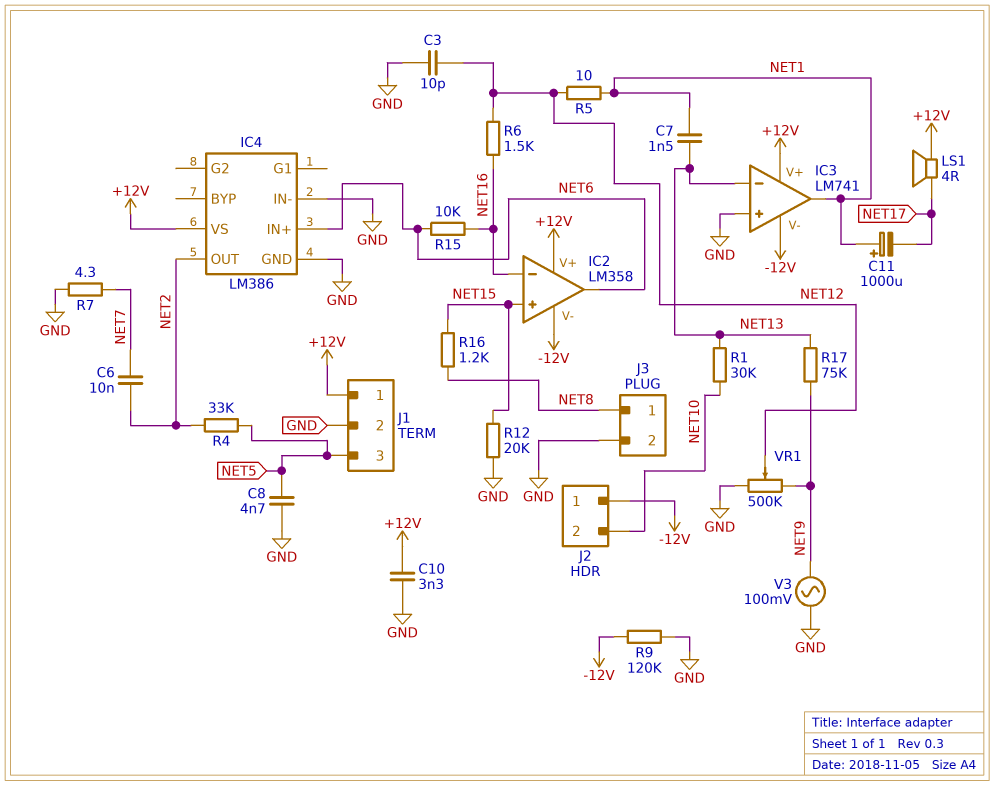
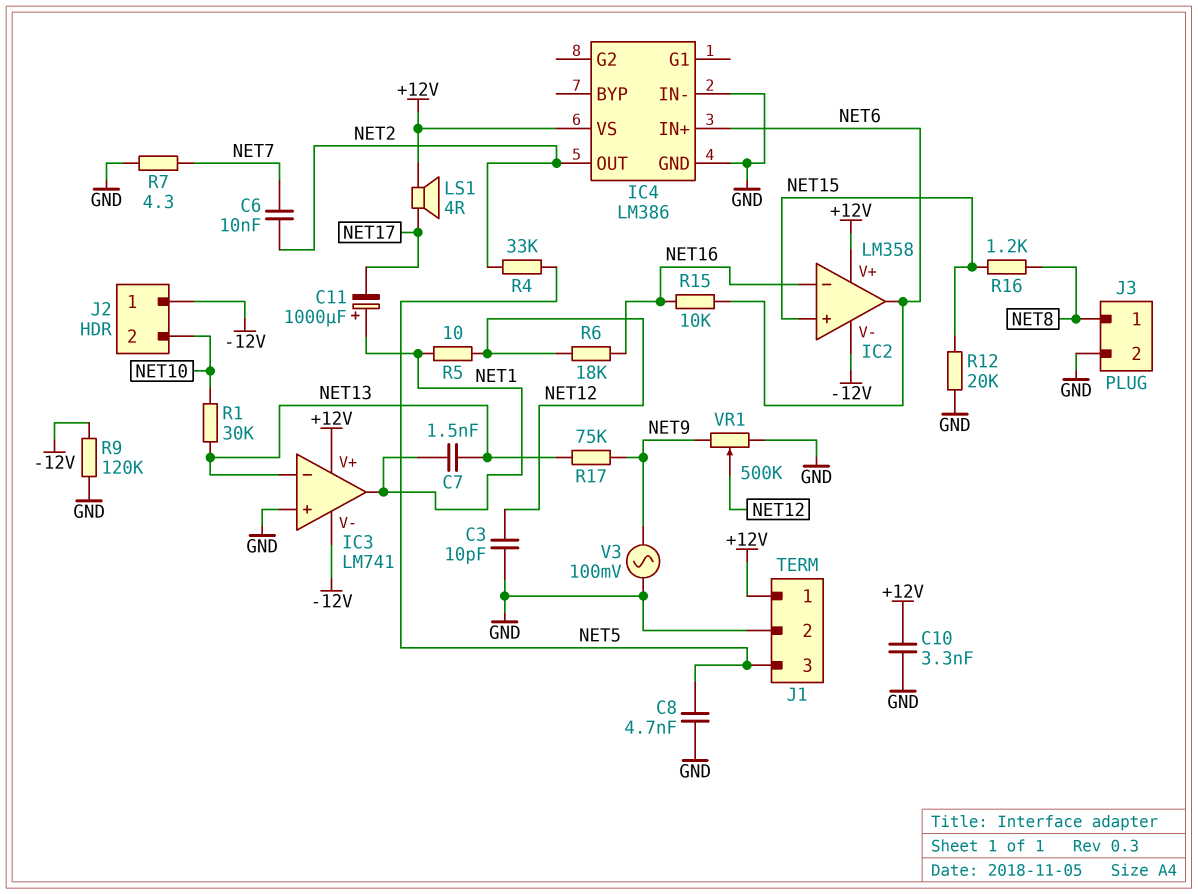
R6: 1.5k (NET12, NET16) -> 18k (NET12, NET16)

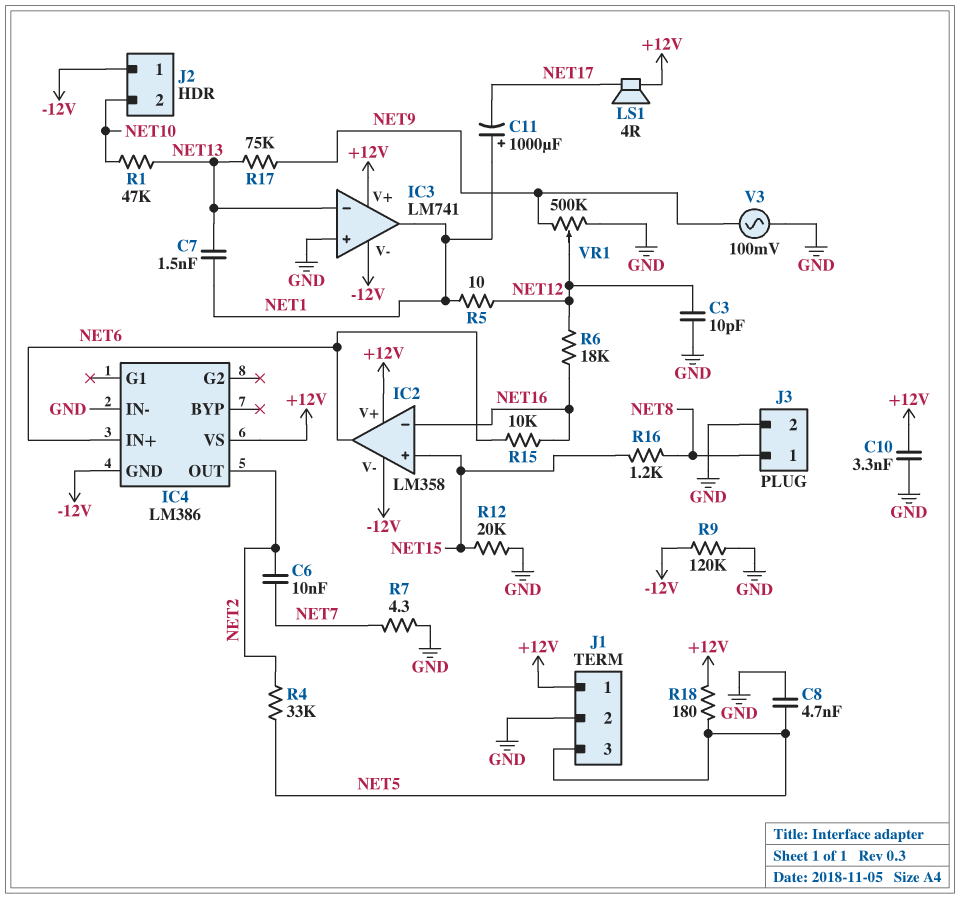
IC4 pin GND: GND -> -12V
R1: 30k (NET10, NET13) -> 47k (NET10, NET13)
R18: none -> 180 (+12V, NET5)

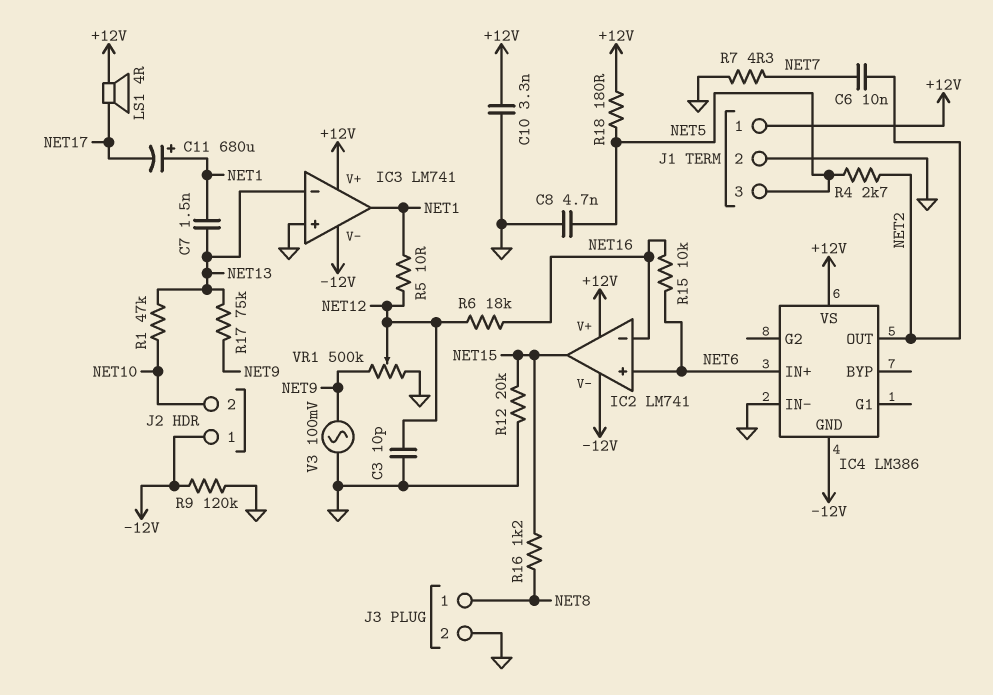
C11: 1000uF (plus NET1, minus NET17) -> 680uF (plus NET1, minus NET17)
IC2: LM358 -> LM741
IC2 pin in+: NET15 -> NET6
IC2 pin out: NET6 -> NET15
R4: 33k (NET2, NET5) -> 2.7k (NET2, NET5)

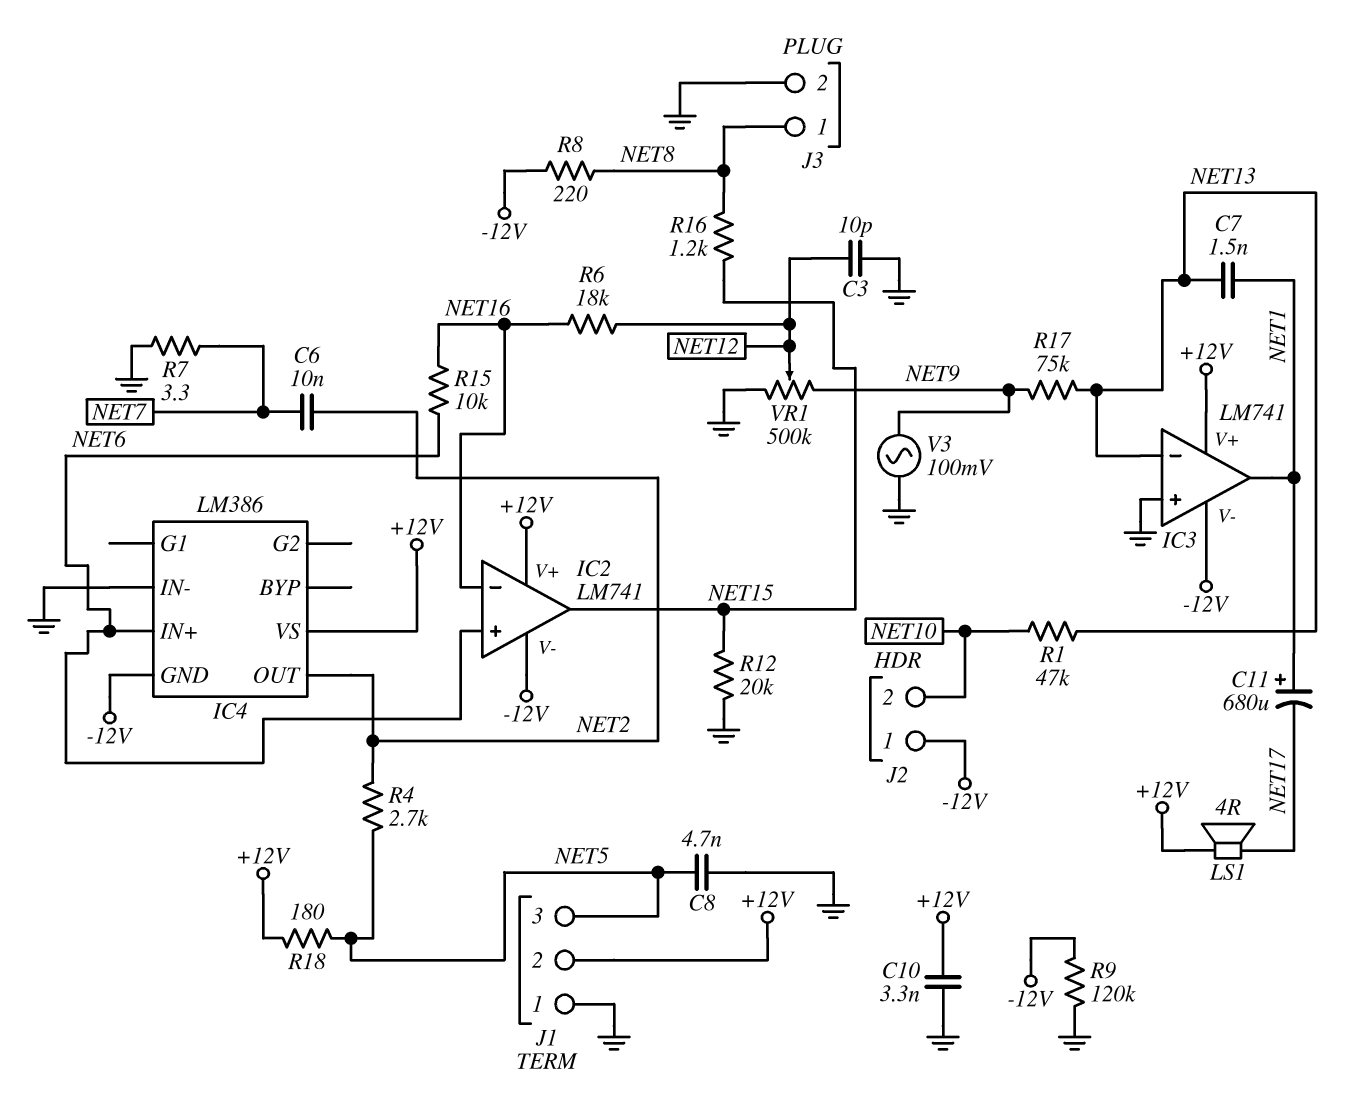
J1 pin 1: +12V -> GND
J1 pin 2: GND -> +12V
R5: 10 (NET1, NET12) -> none
R7: 4.3 (GND, NET7) -> 3.3 (GND, NET7)
R8: none -> 220 (-12V, NET8)

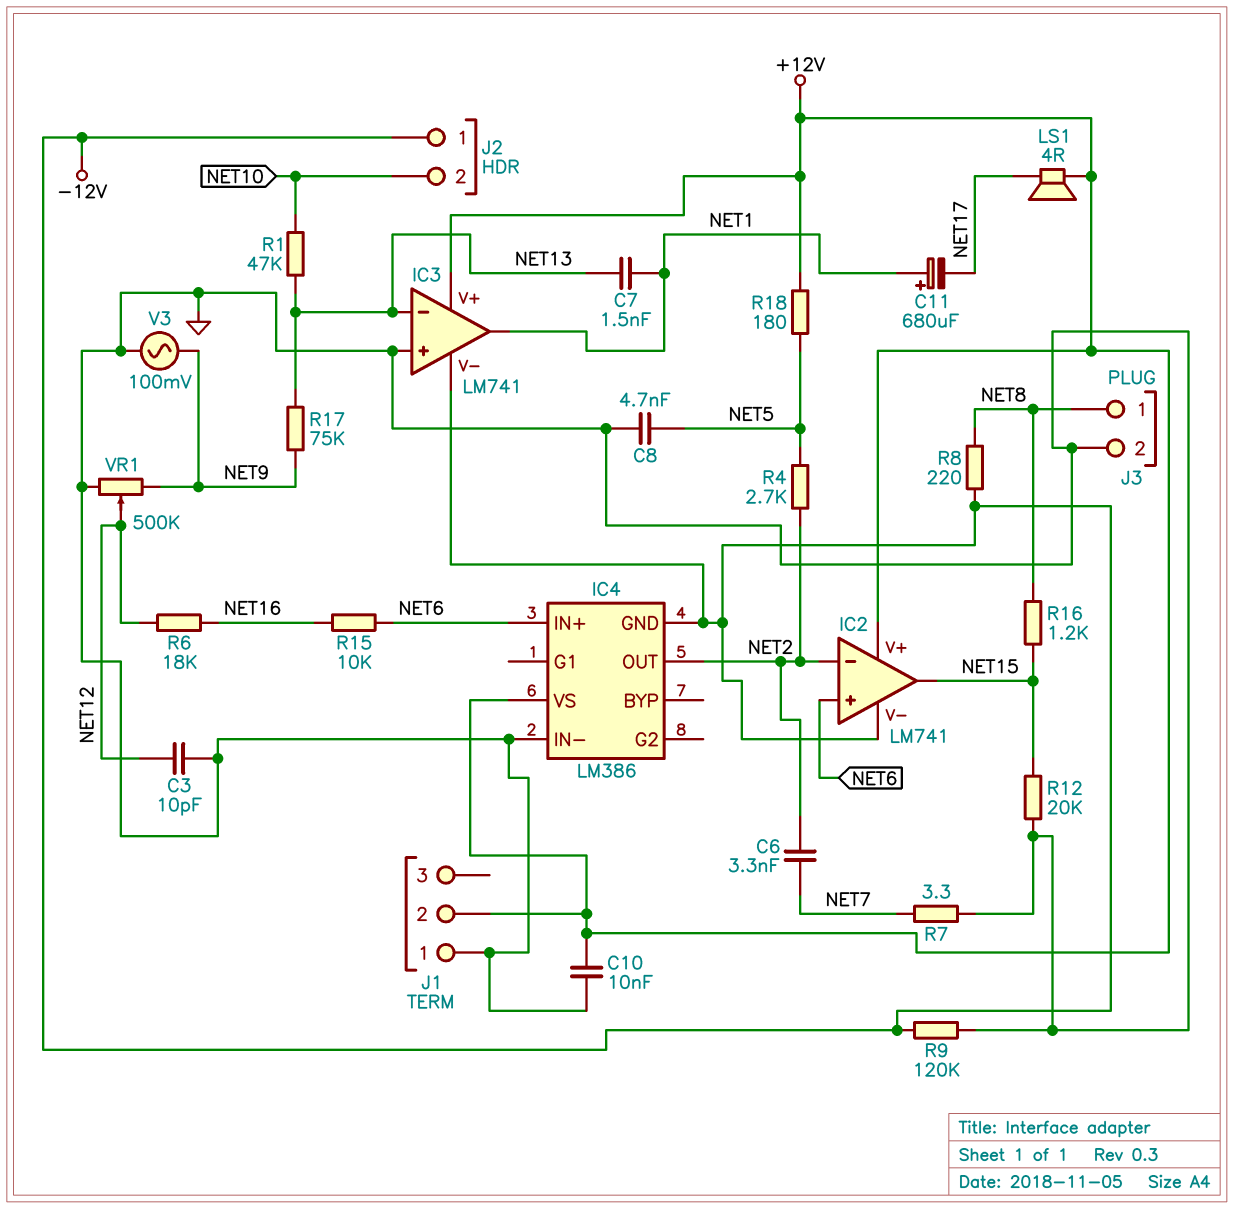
C6: 10nF (NET2, NET7) -> 3.3nF (NET2, NET7)
C10: 3.3nF (+12V, GND) -> 10nF (+12V, GND)
IC2 pin in-: NET16 -> NET2
J1 pin 3: NET5 -> none

